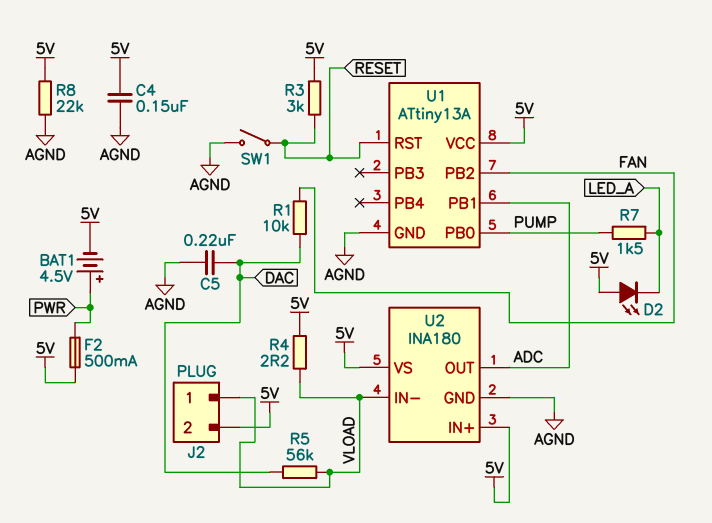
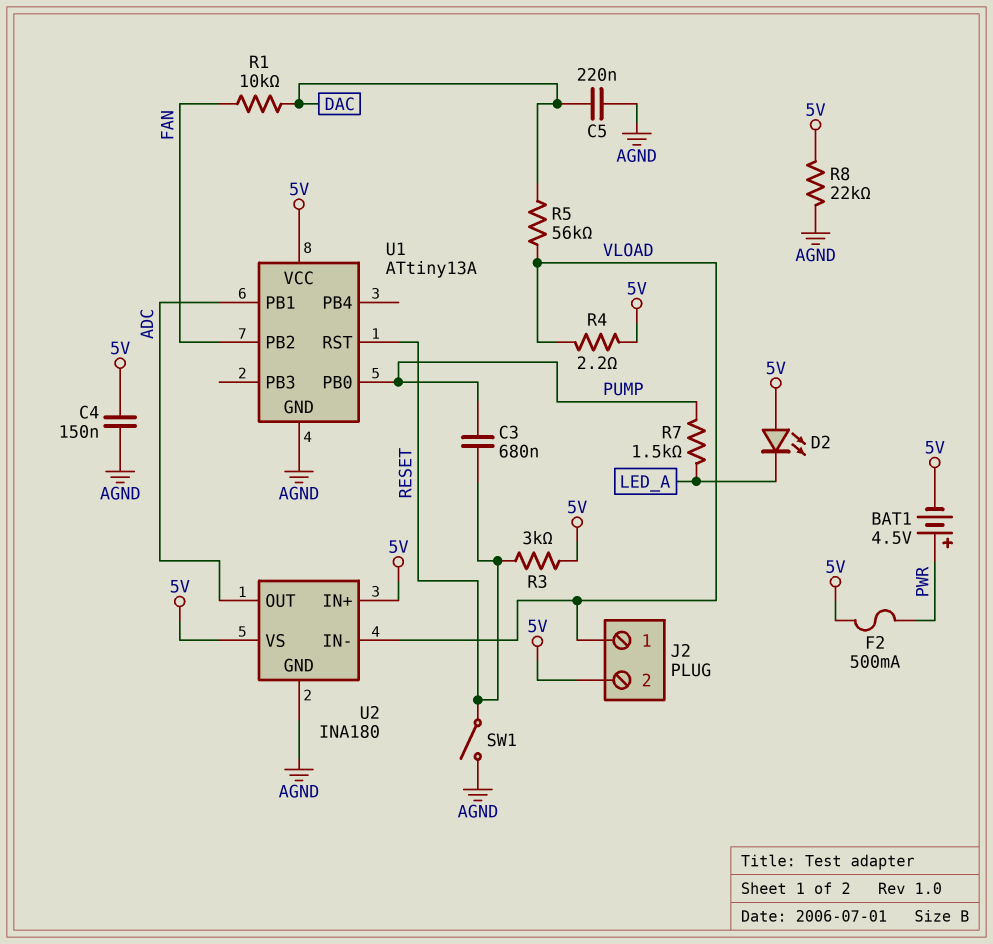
C3: none -> 680nF (PUMP, RESET)

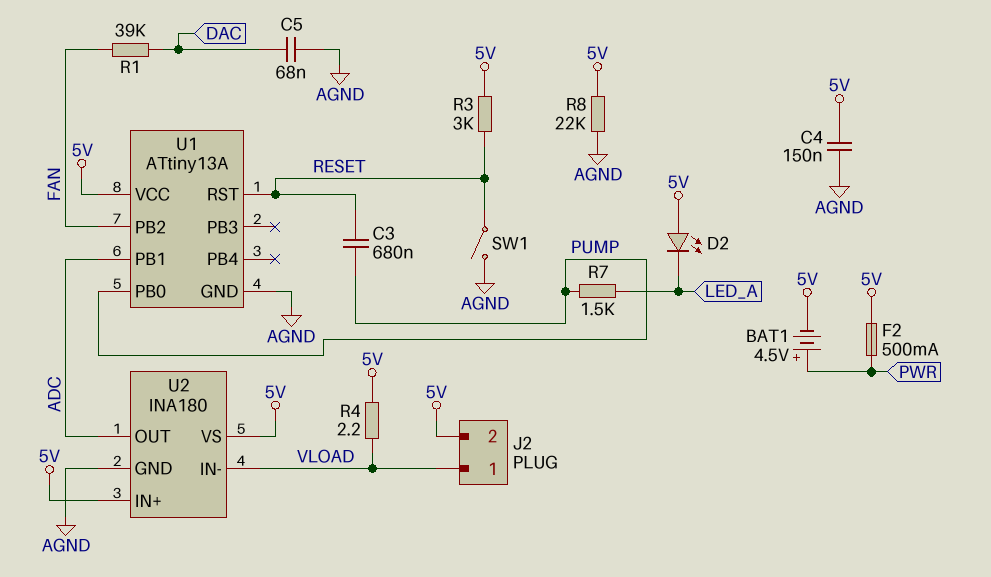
C5: 220nF (AGND, DAC) -> 68nF (AGND, DAC)
R1: 10k (DAC, FAN) -> 39k (DAC, FAN)
R5: 56k (DAC, VLOAD) -> none

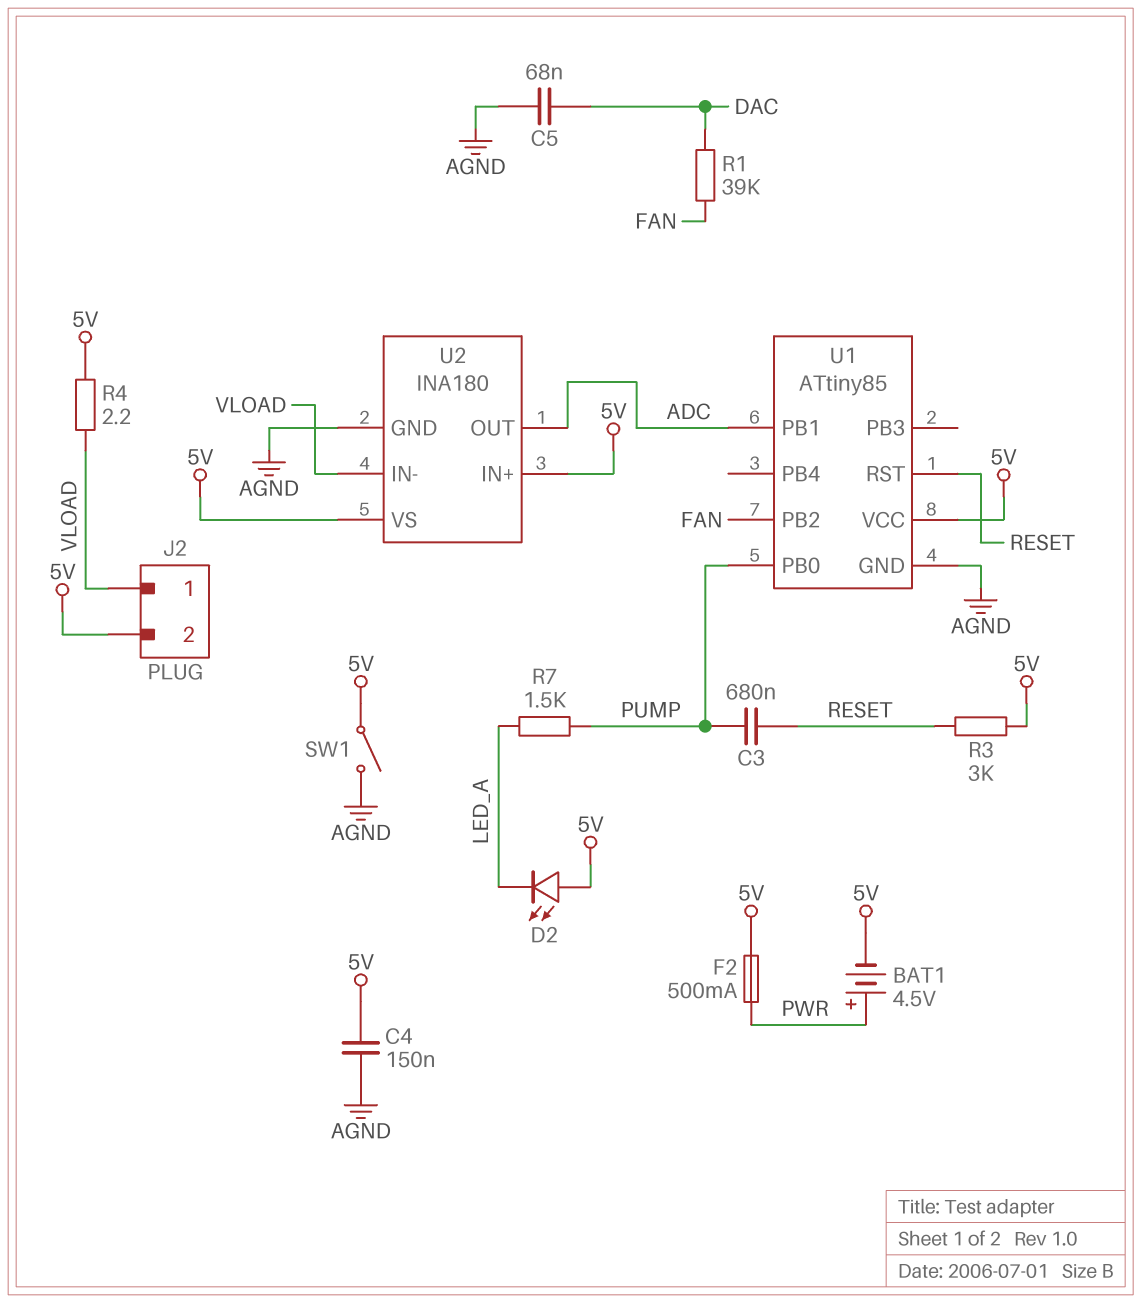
R8: 22k (5V, AGND) -> none
SW1: switch (AGND, RESET) -> switch (5V, AGND)
U1: ATtiny13A -> ATtiny85

